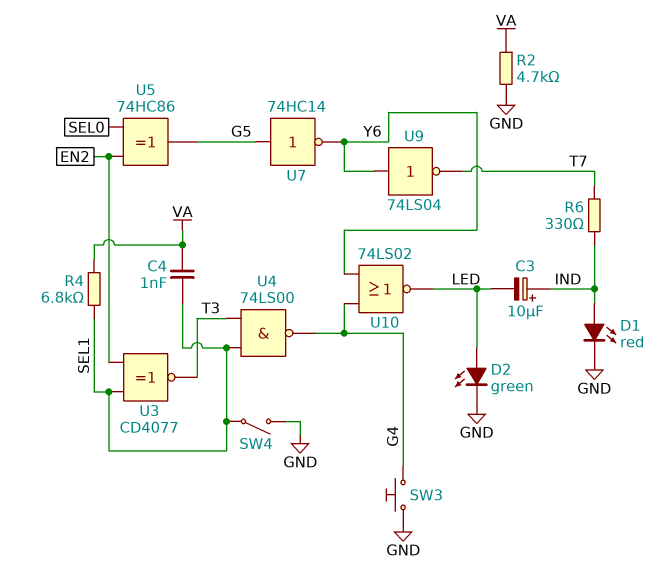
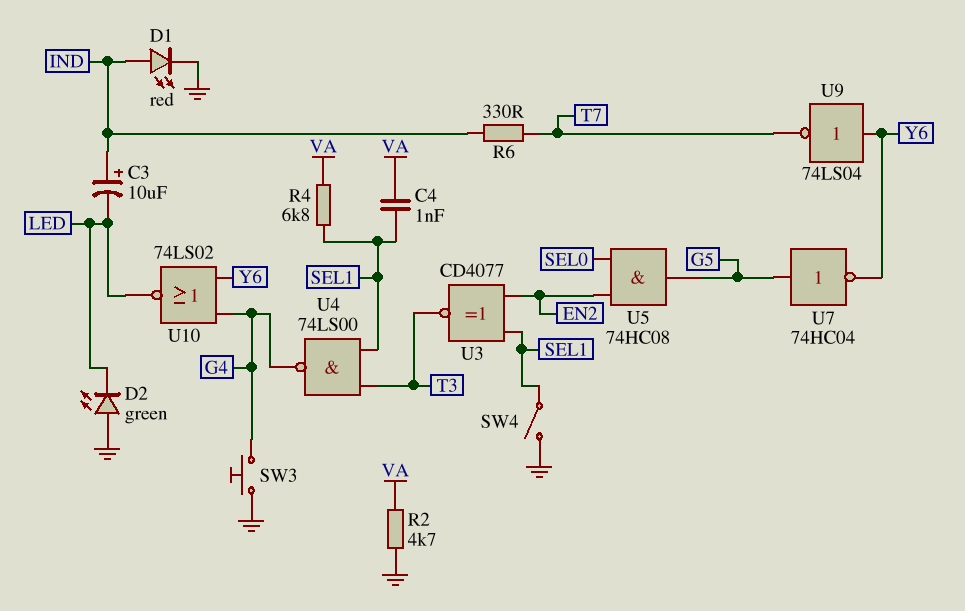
D2: LED green (A LED, K GND) -> LED green (A GND, K LED)
U5: XOR 74HC86 (in EN2, in SEL0, out G5) -> AND 74HC08 (in EN2, in SEL0, out G5)
U7: NOT 74HC14 (in G5, out Y6) -> NOT 74HC04 (in G5, out Y6)

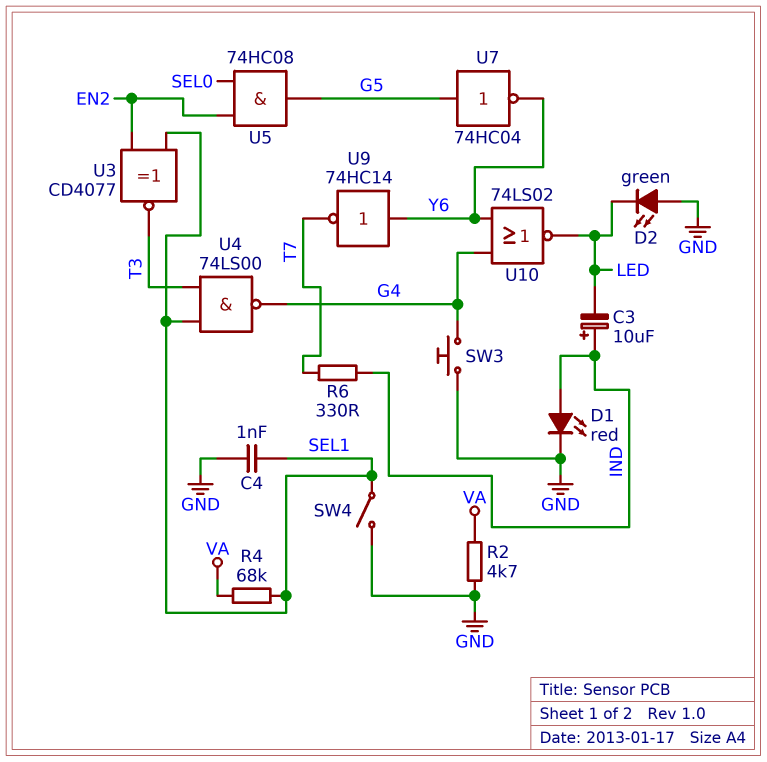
C4: 1nF (SEL1, VA) -> 1nF (GND, SEL1)
R4: 6.8k (SEL1, VA) -> 68k (SEL1, VA)
U9: NOT 74LS04 (in Y6, out T7) -> NOT 74HC14 (in Y6, out T7)

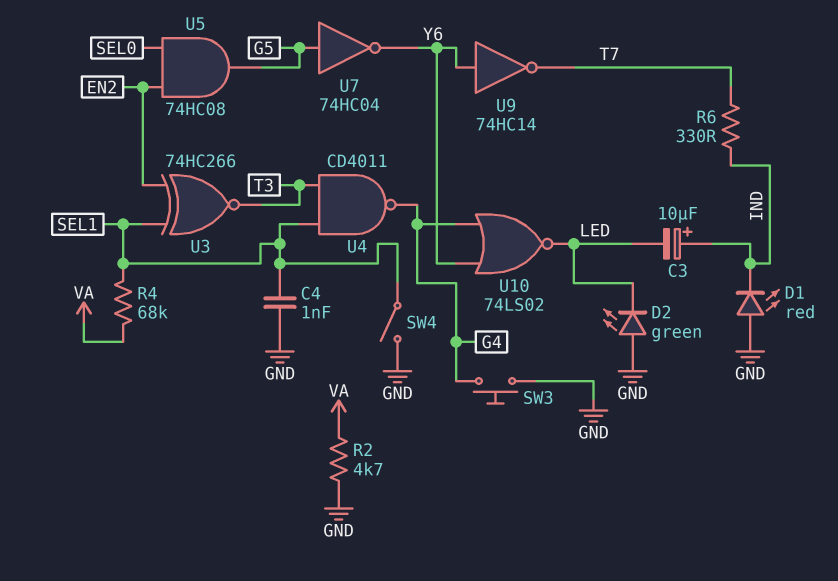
D1: LED red (A IND, K GND) -> LED red (A GND, K IND)
U3: XNOR CD4077 (in EN2, in SEL1, out T3) -> XNOR 74HC266 (in EN2, in SEL1, out T3)
U4: NAND 74LS00 (in SEL1, in T3, out G4) -> NAND CD4011 (in SEL1, in T3, out G4)

